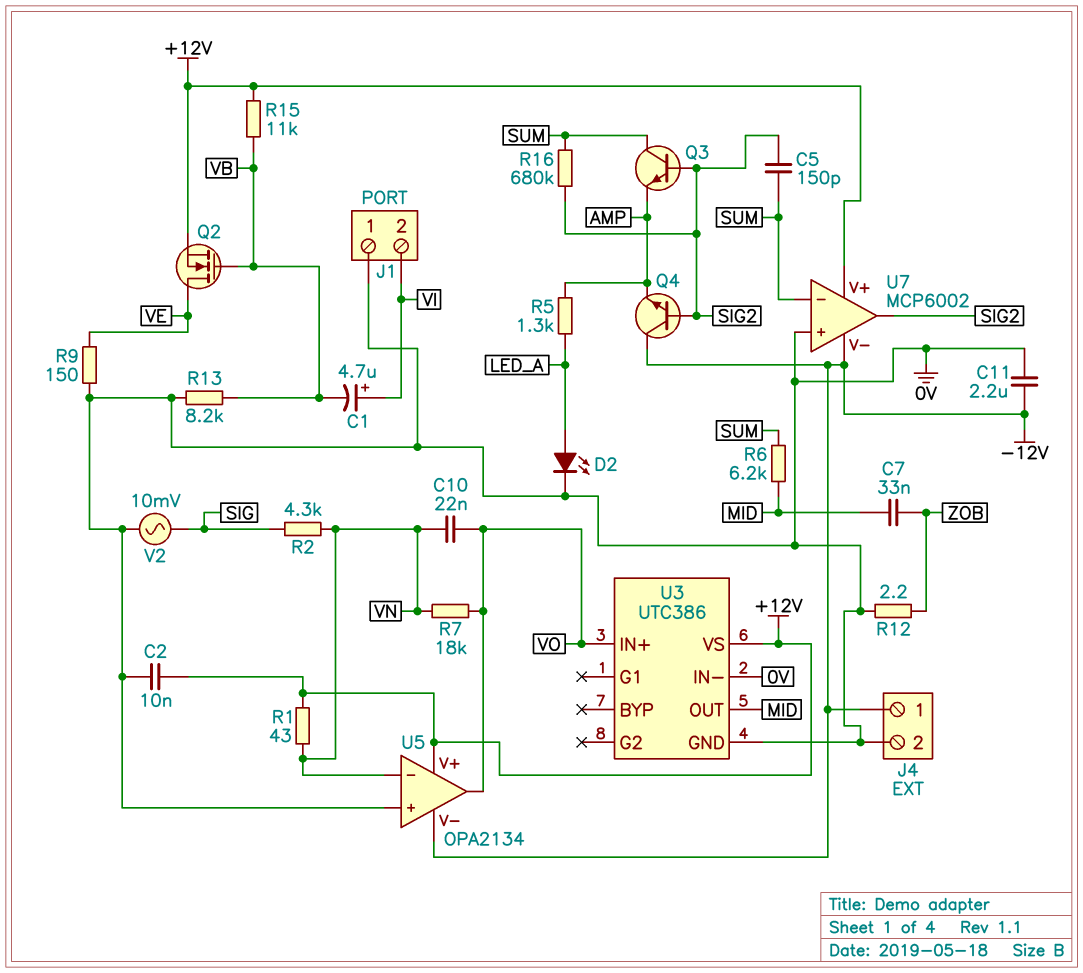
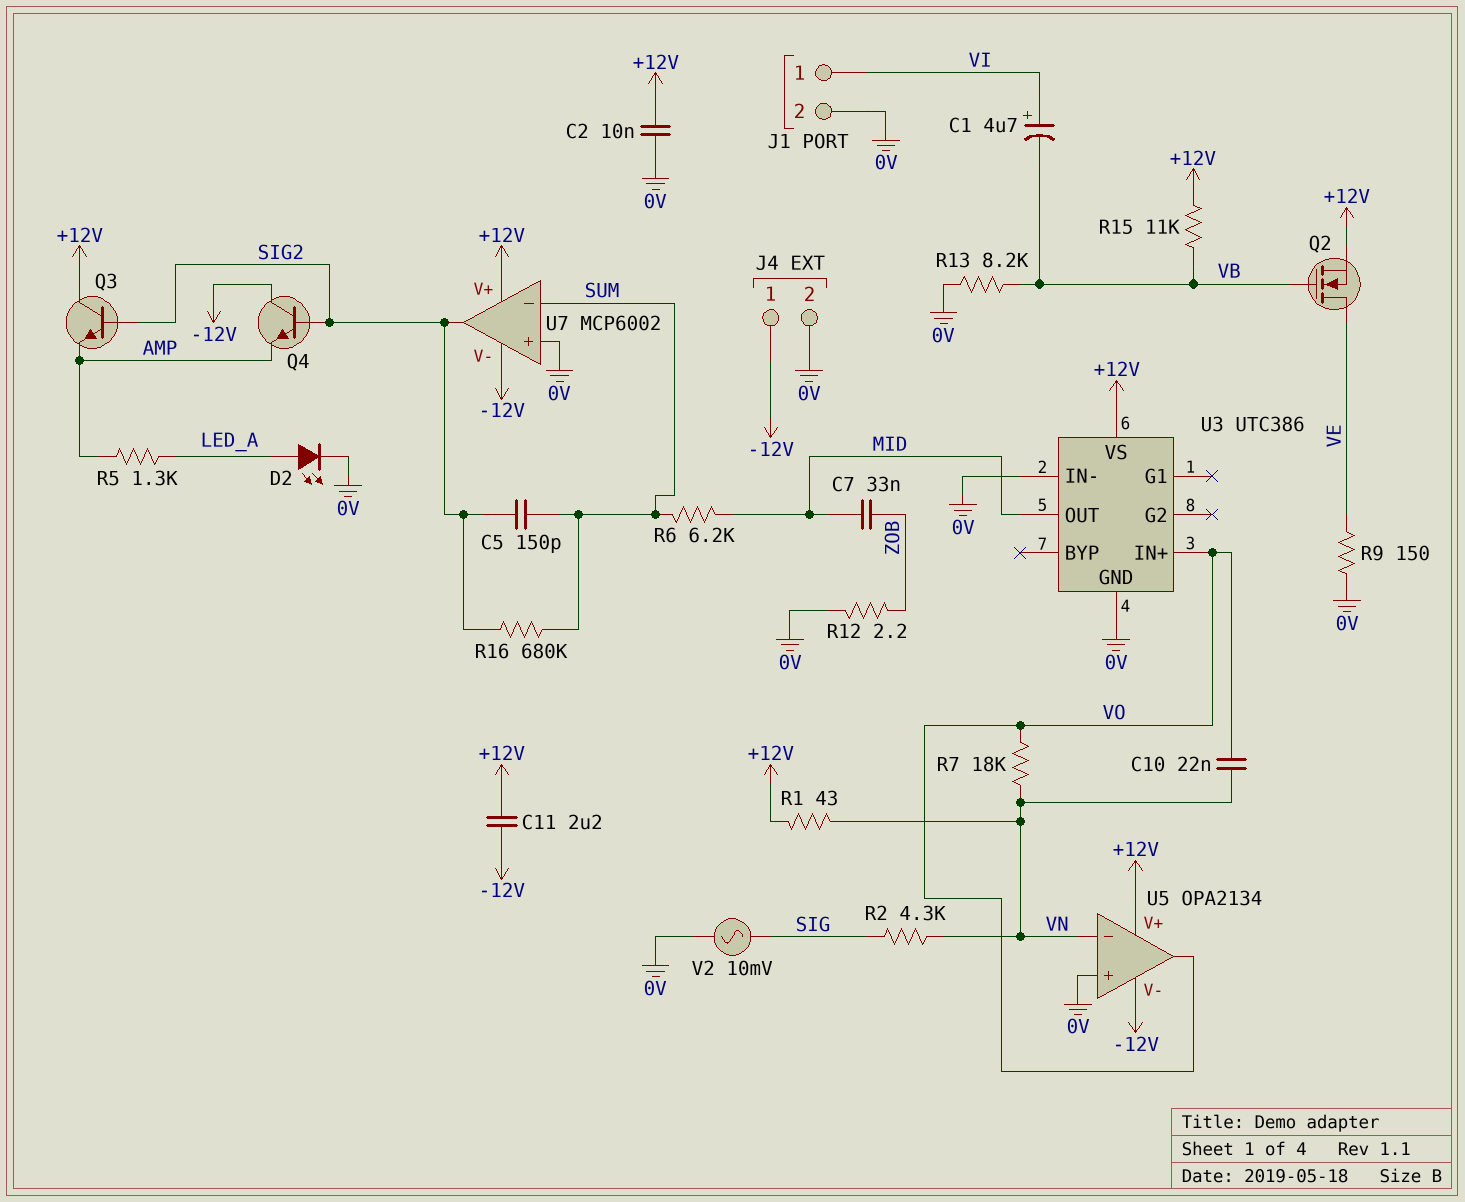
C11: 2.2uF (-12V, 0V) -> 2.2uF (+12V, -12V)
J1 pin 1: 0V -> VI
J1 pin 2: VI -> 0V
Q3: NPN (B SIG2, C SUM, E AMP) -> NPN (B SIG2, C +12V, E AMP)

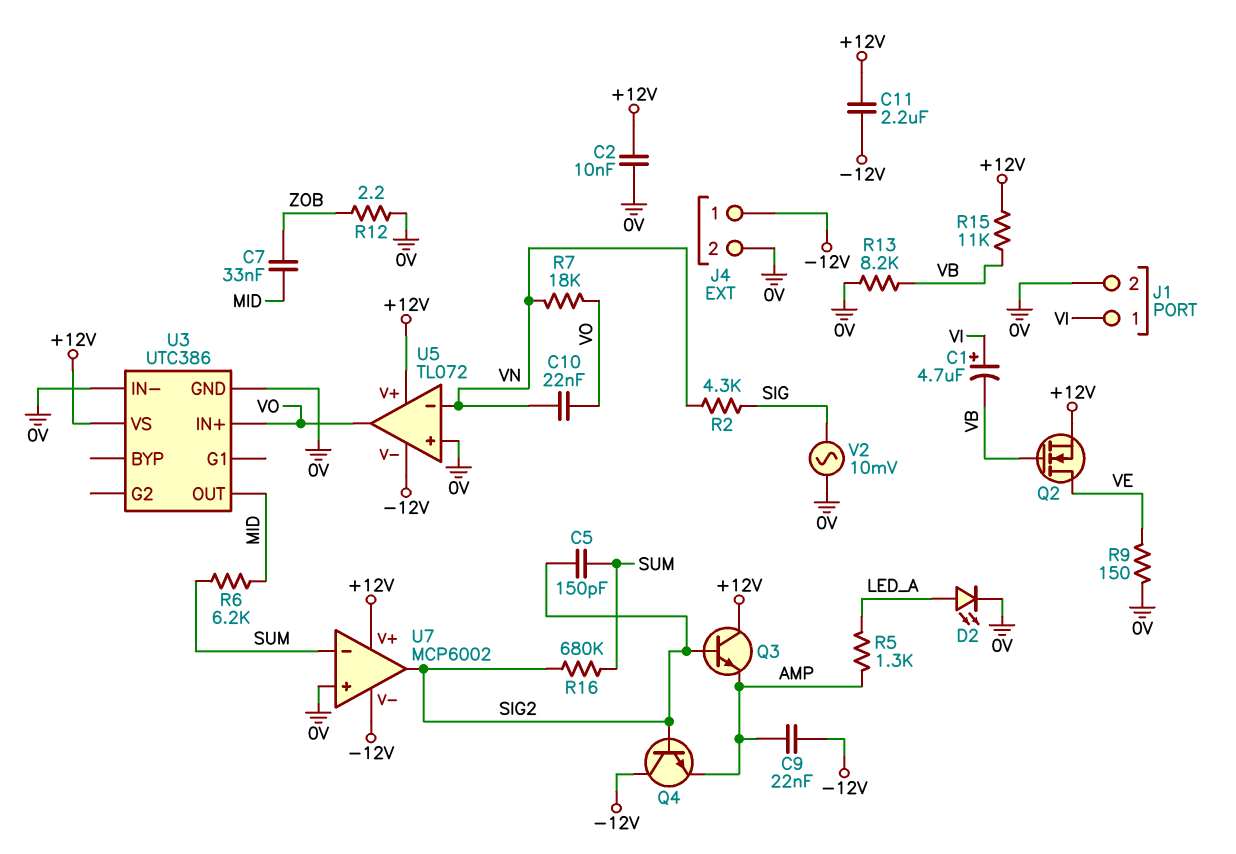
C9: none -> 22nF (-12V, AMP)
R1: 43 (+12V, VN) -> none
U5: OPA2134 -> TL072

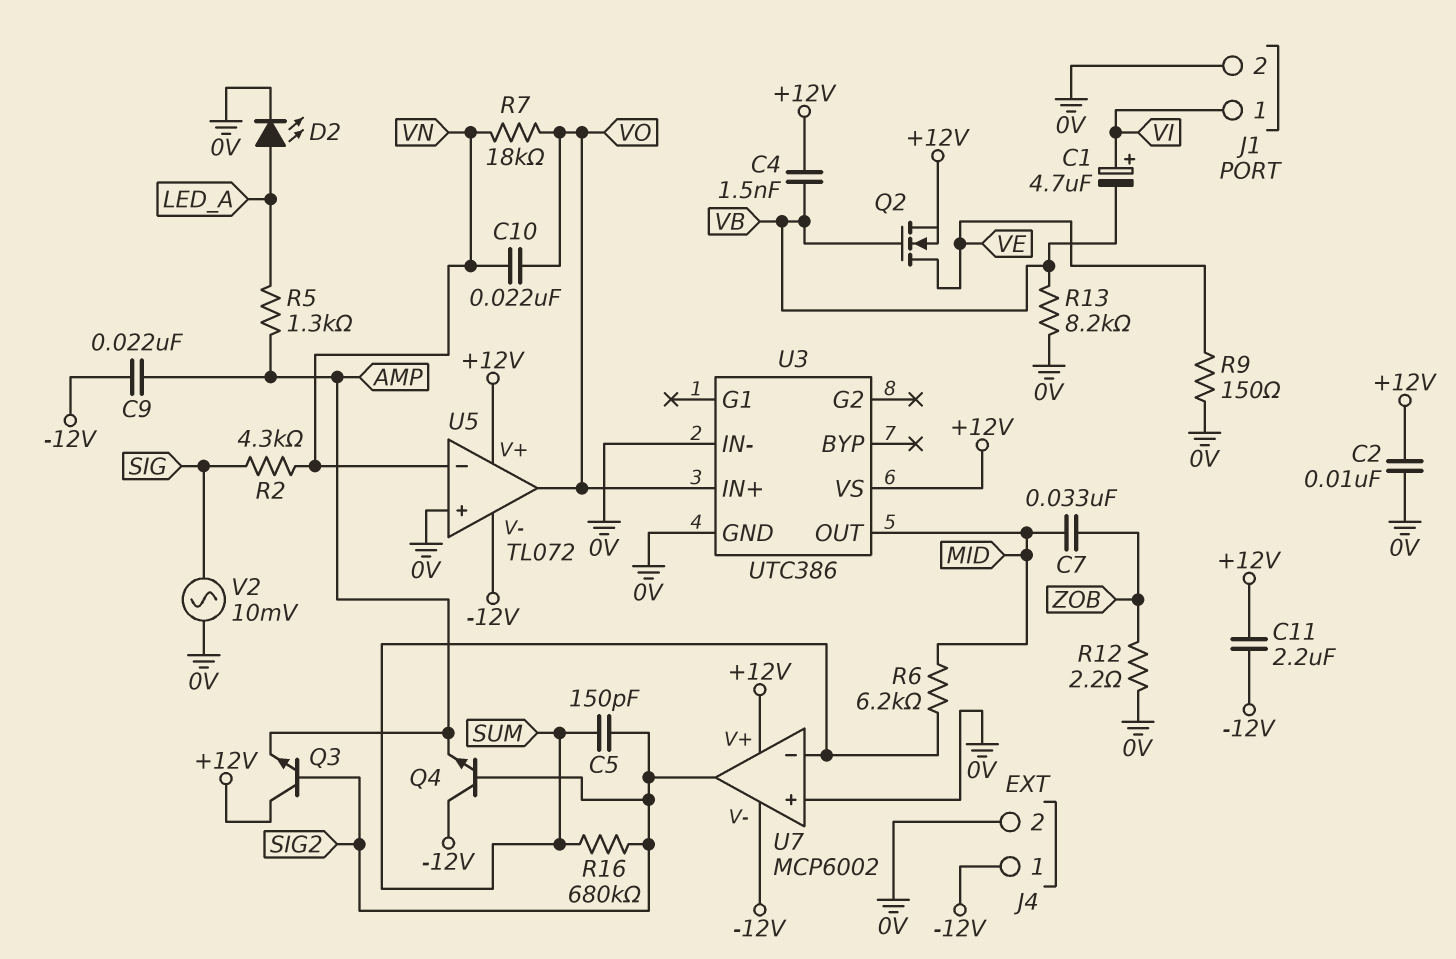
C4: none -> 1.5nF (+12V, VB)
R15: 11k (+12V, VB) -> none

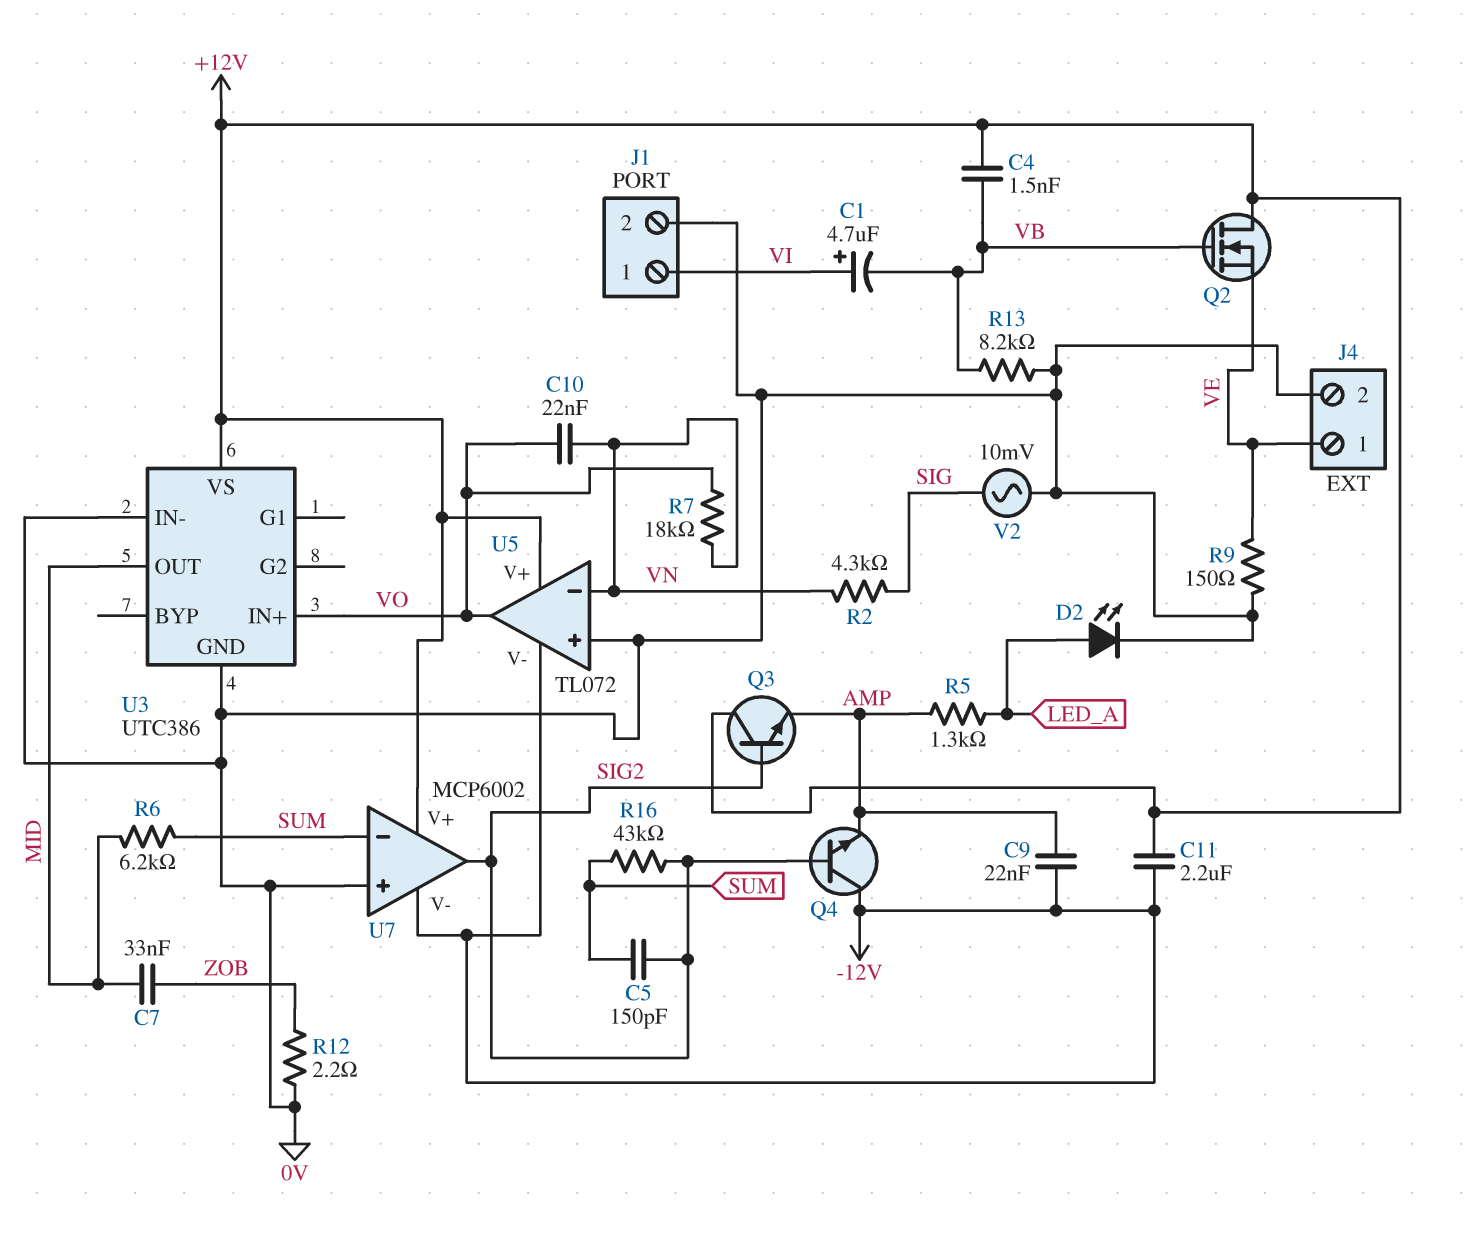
C2: 10nF (+12V, 0V) -> none
J4 pin 1: -12V -> VE
Q2: NMOS (G VB, D VE, S +12V) -> NMOS (G VB, D +12V, S VE)
R16: 680k (SIG2, SUM) -> 43k (SIG2, SUM)

